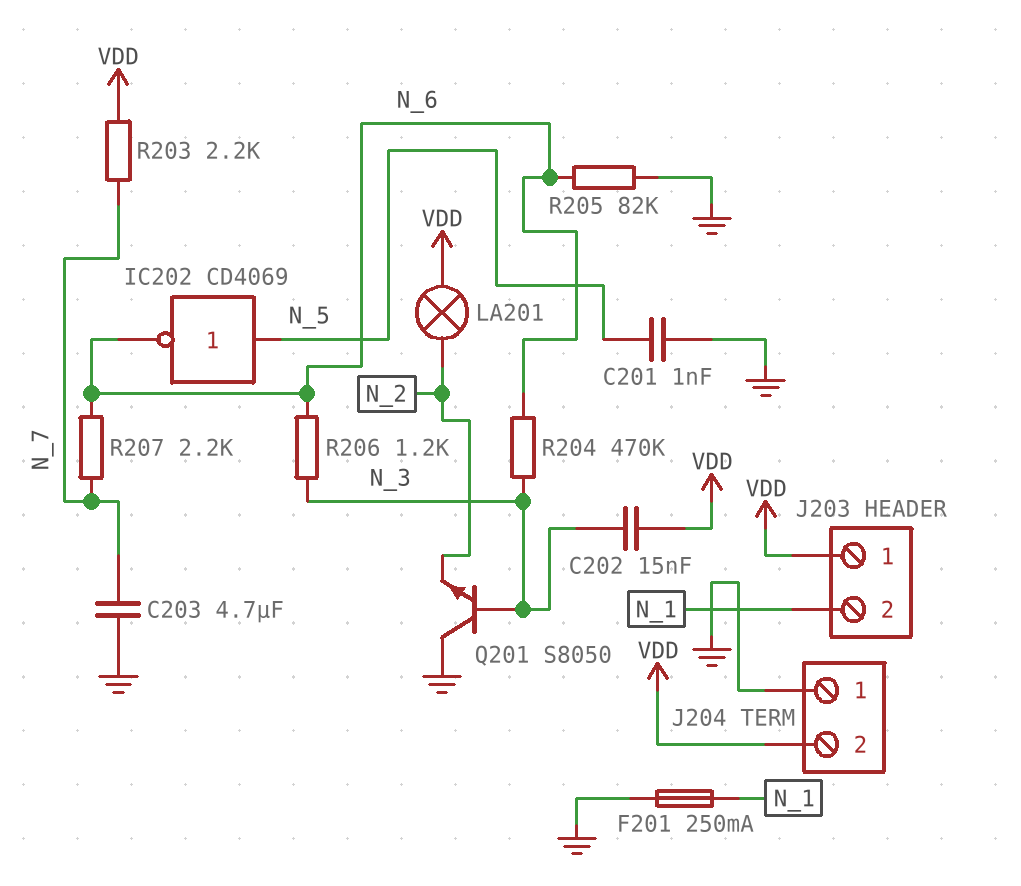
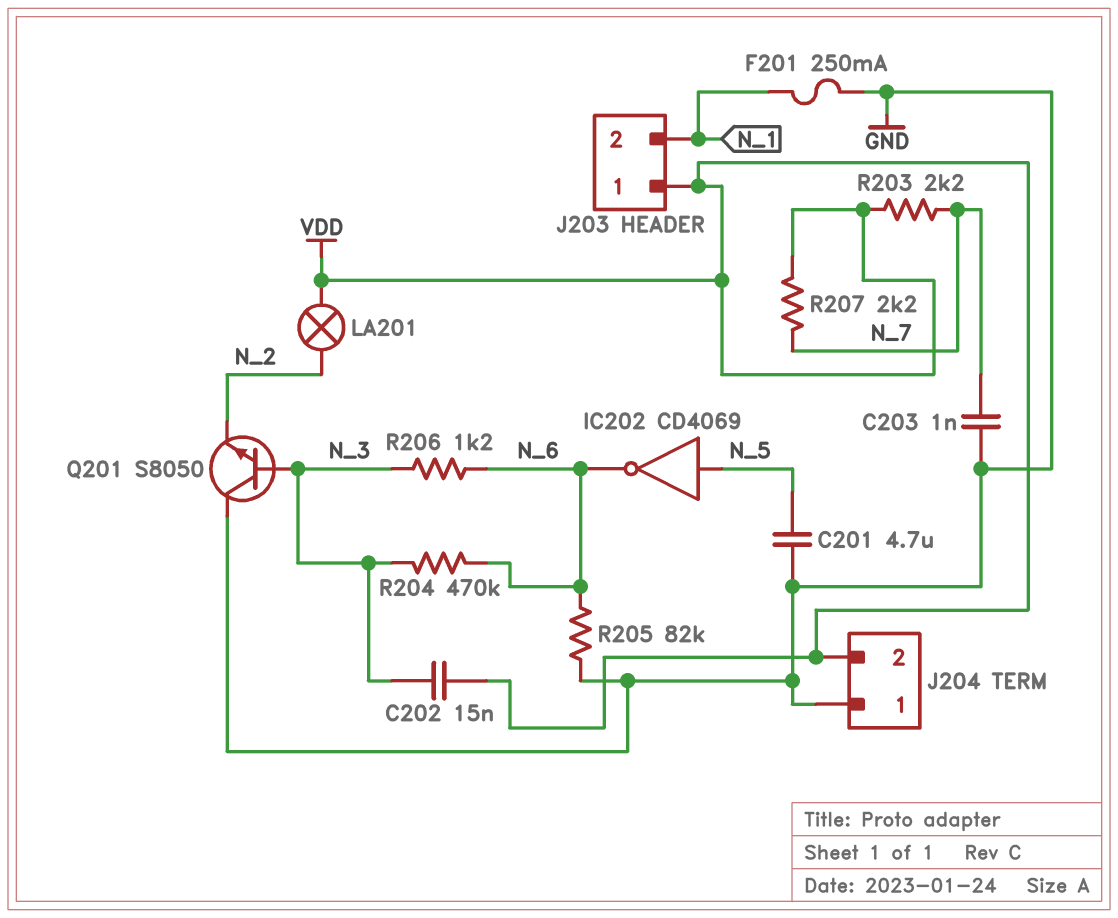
C201: 1nF (GND, N_5) -> 4.7uF (GND, N_5)
C203: 4.7uF (GND, N_7) -> 1nF (GND, N_7)
R207: 2.2k (N_6, N_7) -> 2.2k (N_7, VDD)

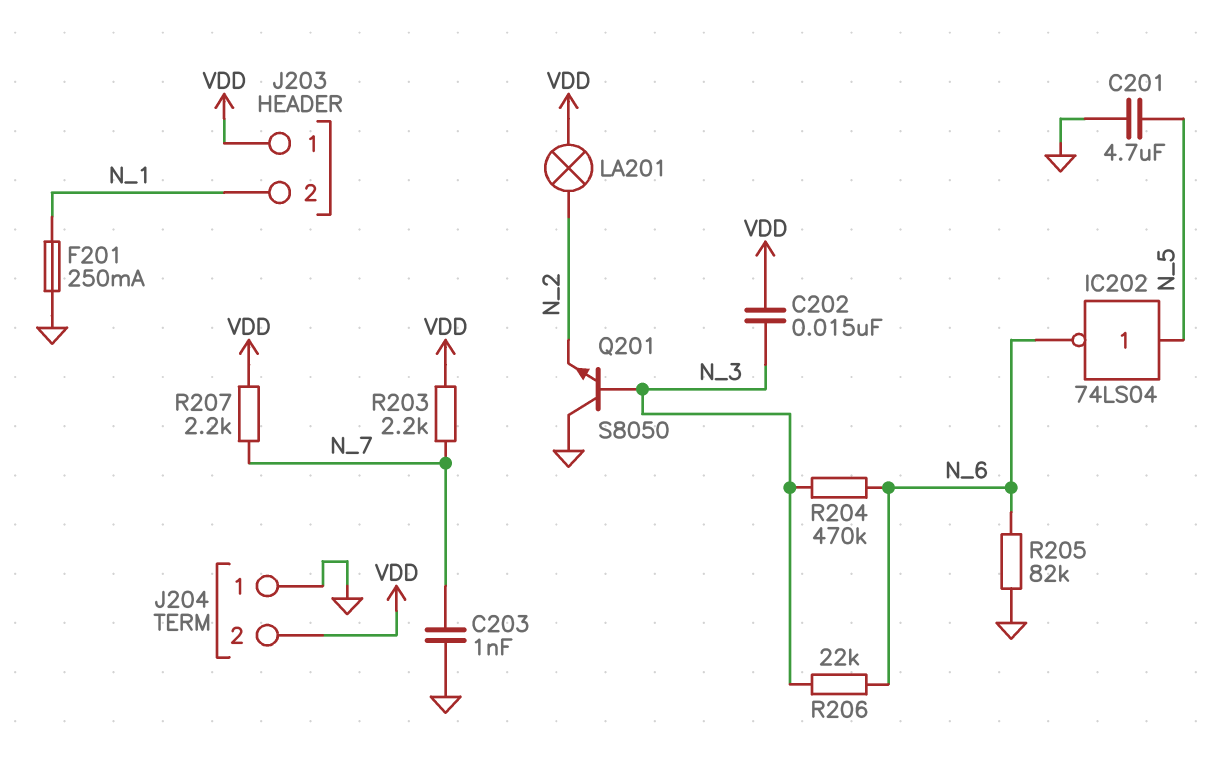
IC202: NOT CD4069 (in N_5, out N_6) -> NOT 74LS04 (in N_5, out N_6)
R206: 1.2k (N_3, N_6) -> 22k (N_3, N_6)

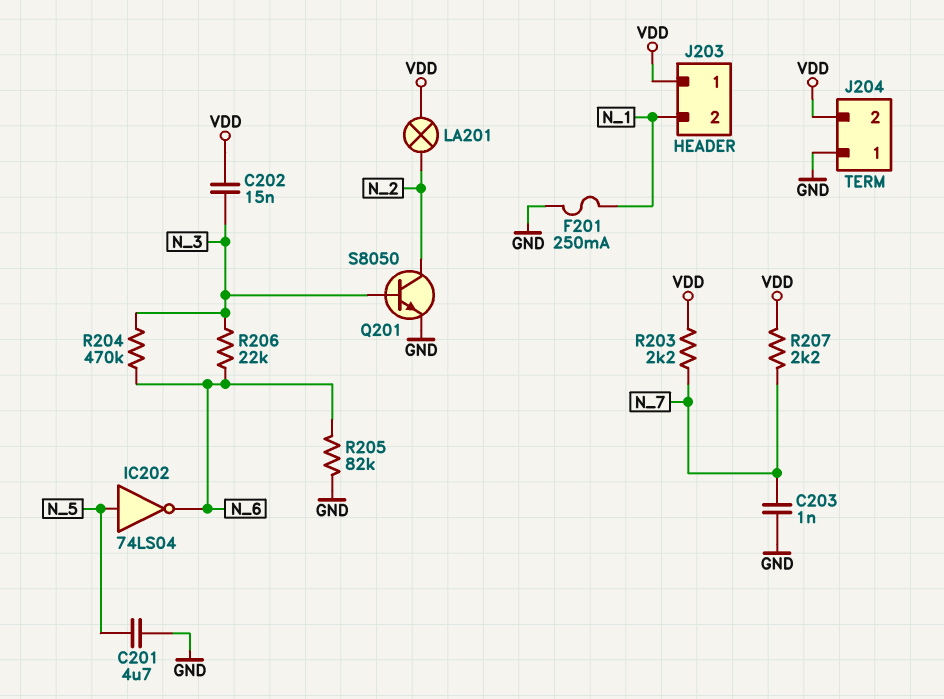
Q201: NPN S8050 (B N_3, C GND, E N_2) -> NPN S8050 (B N_3, C N_2, E GND)

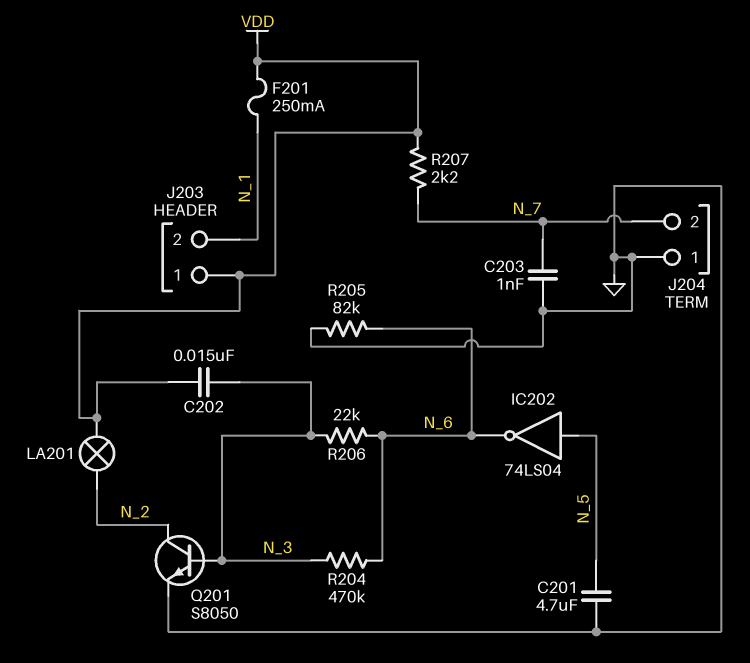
F201: 250mA (GND, N_1) -> 250mA (N_1, VDD)
J204 pin 2: VDD -> N_7
R203: 2.2k (N_7, VDD) -> none

